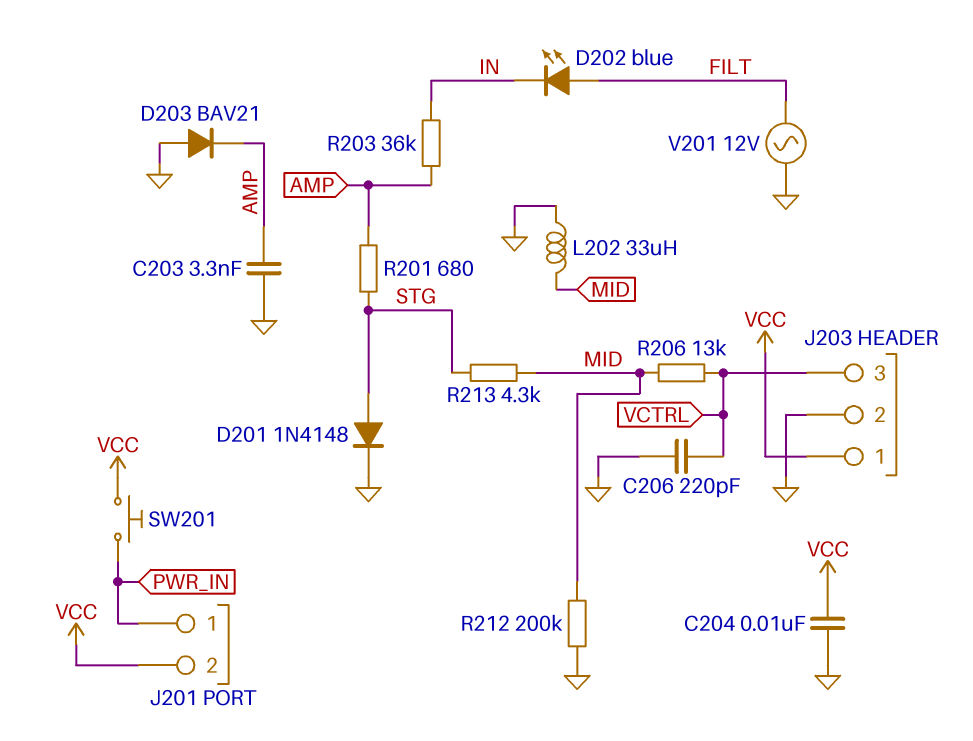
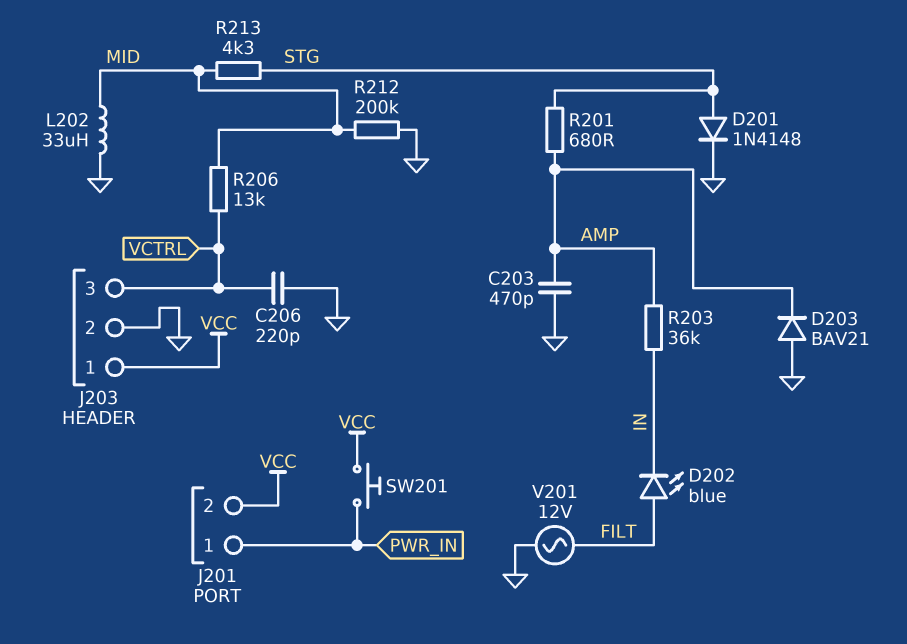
C203: 3.3nF (AMP, GND) -> 470pF (AMP, GND)
C204: 10nF (GND, VCC) -> none

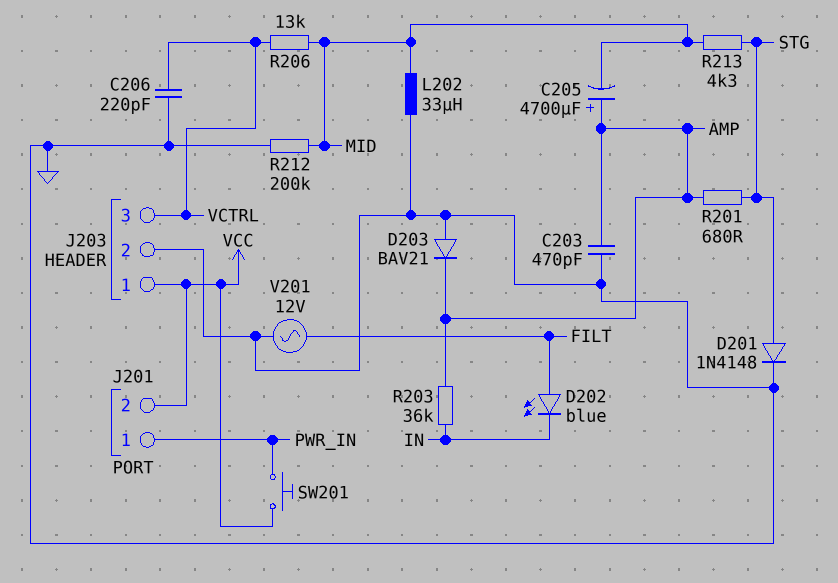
C205: none -> 4700uF (plus AMP, minus MID)

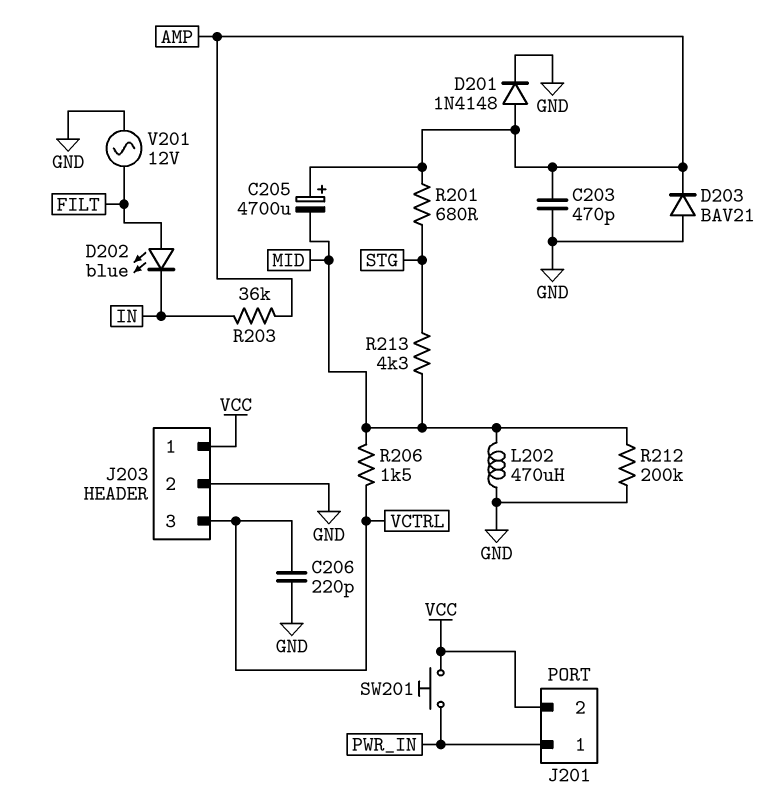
D201: diode 1N4148 (A STG, K GND) -> diode 1N4148 (A AMP, K GND)
L202: 33uH (GND, MID) -> 470uH (GND, MID)
R206: 13k (MID, VCTRL) -> 1.5k (MID, VCTRL)

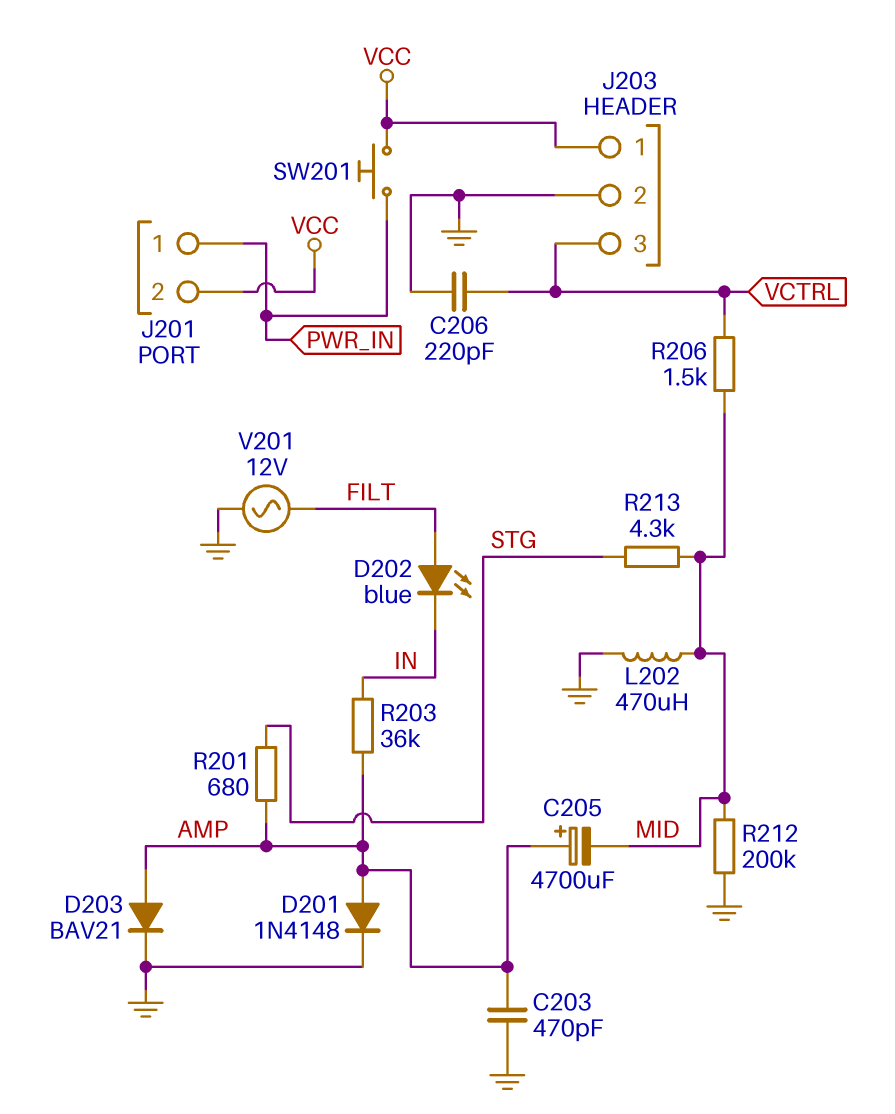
D203: diode BAV21 (A GND, K AMP) -> diode BAV21 (A AMP, K GND)

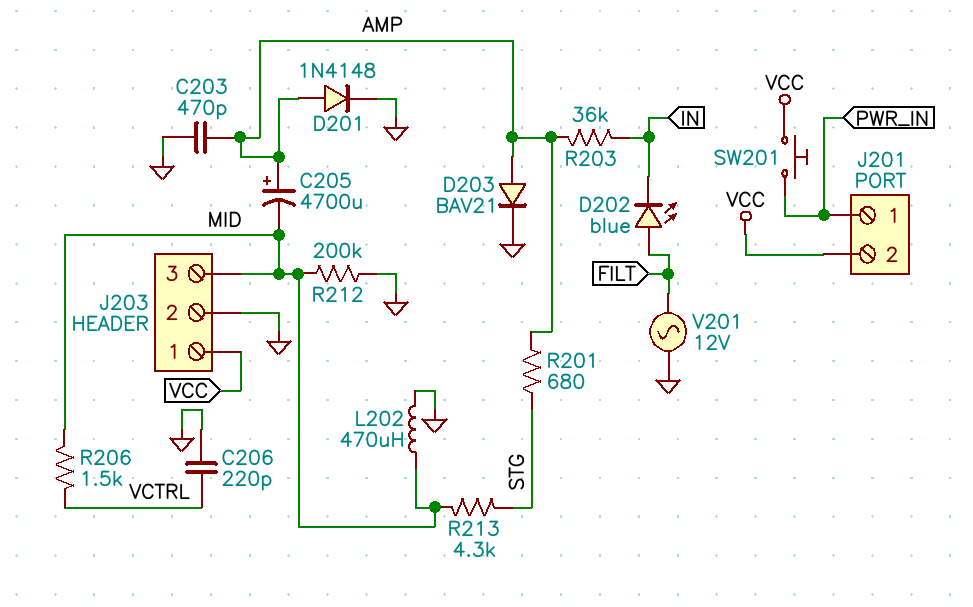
J203 pin 3: VCTRL -> MID

